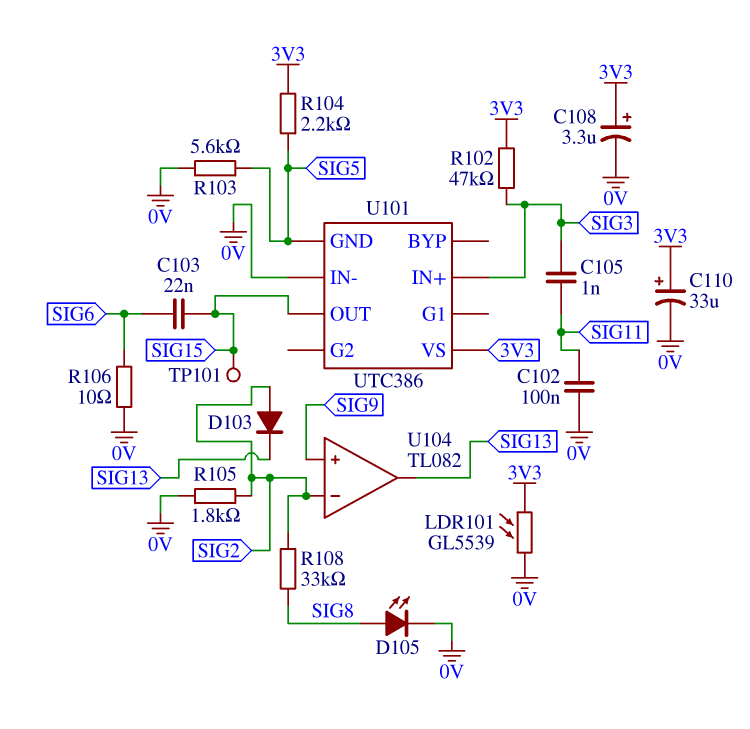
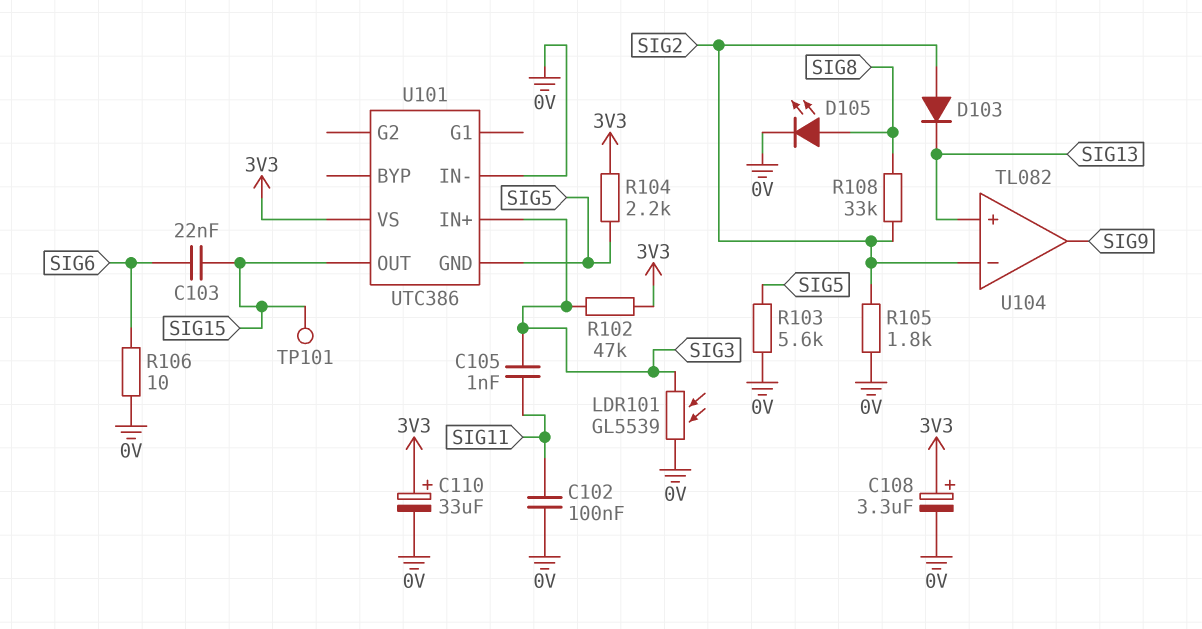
LDR101: GL5539 (0V, 3V3) -> GL5539 (0V, SIG3)
U104 pin in+: SIG9 -> SIG13
U104 pin out: SIG13 -> SIG9

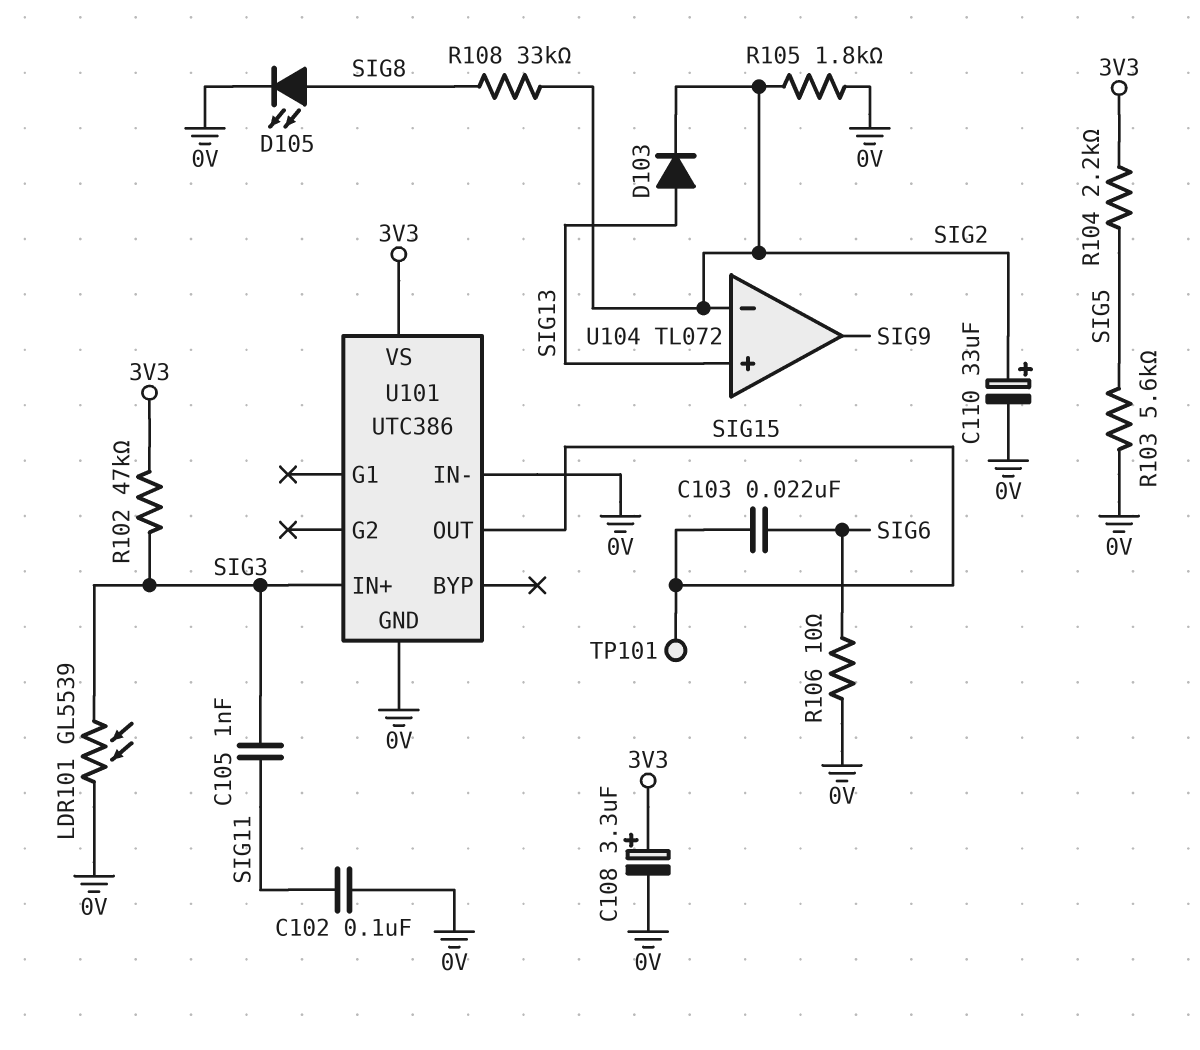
C110: 33uF (plus 3V3, minus 0V) -> 33uF (plus SIG2, minus 0V)
D103: diode (A SIG2, K SIG13) -> diode (A SIG13, K SIG2)
U101 pin GND: SIG5 -> 0V
U104: TL082 -> TL072

